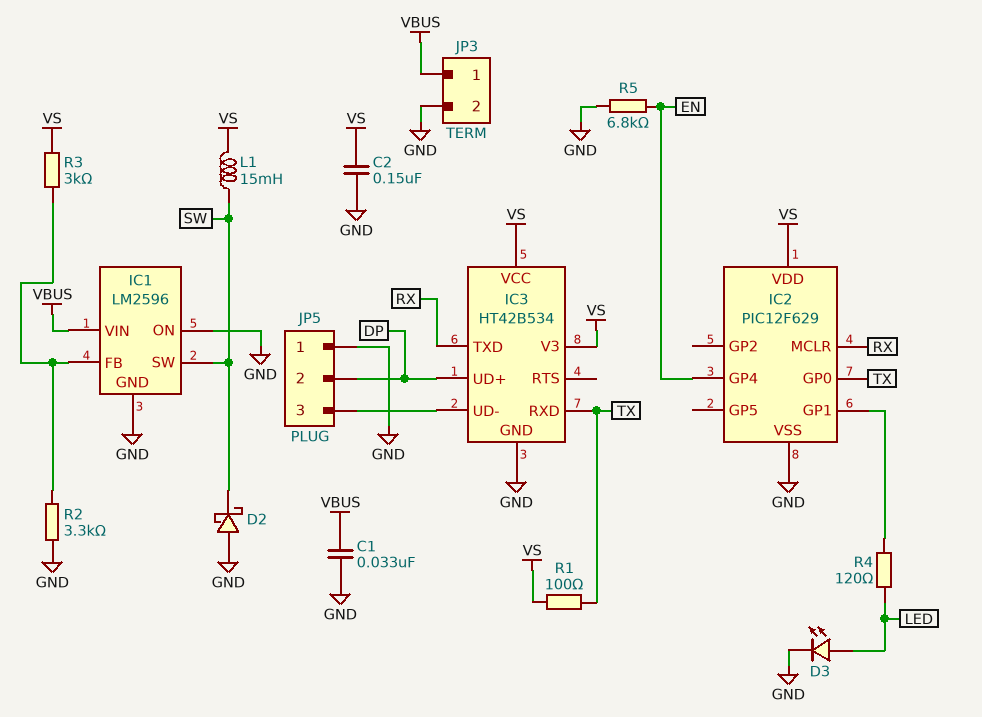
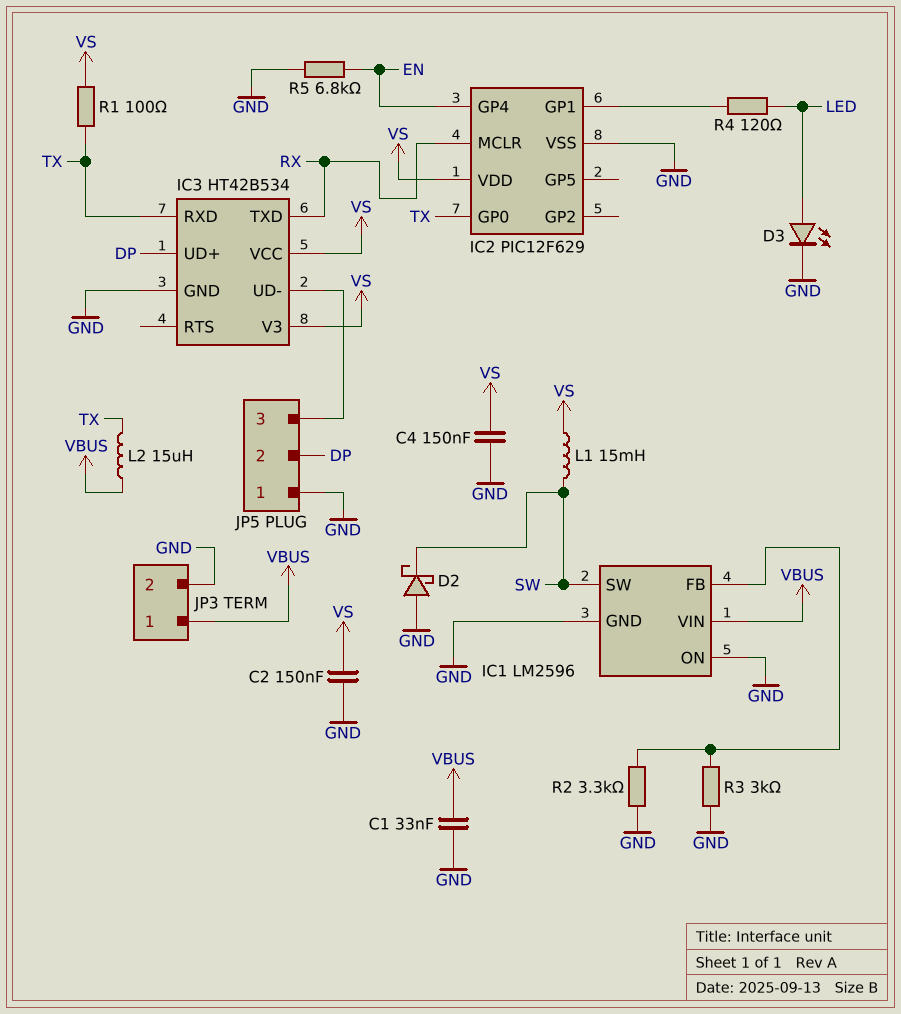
C4: none -> 150nF (GND, VS)
L2: none -> 15uH (TX, VBUS)
R3: 3k (IC1/FB, VS) -> 3k (GND, IC1/FB)

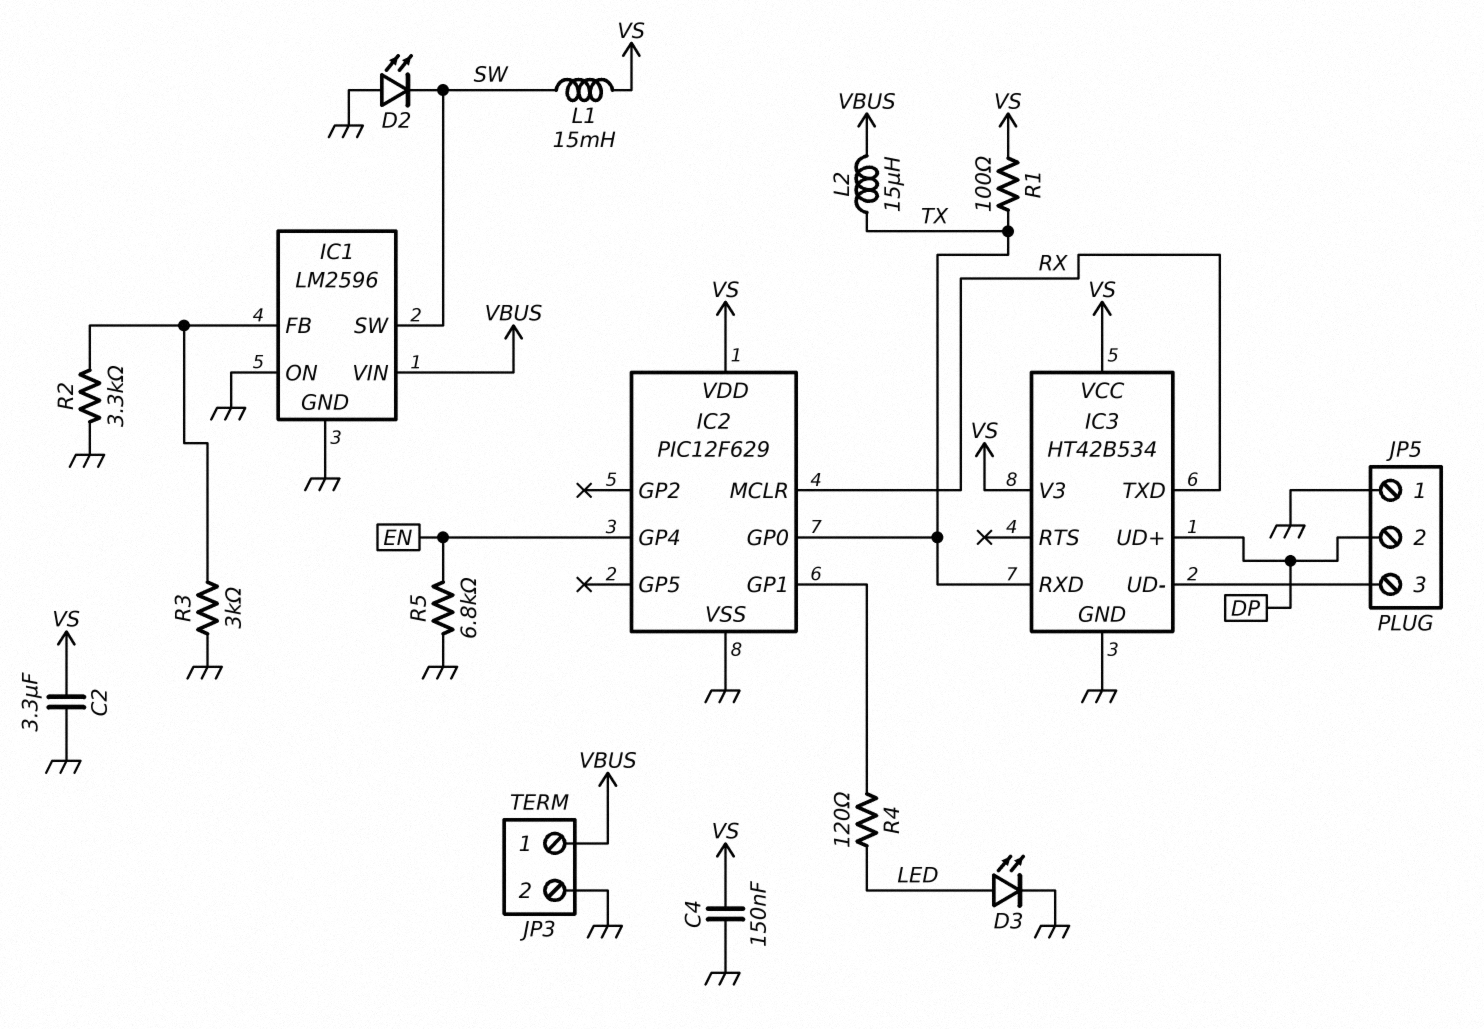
C1: 33nF (GND, VBUS) -> none
C2: 150nF (GND, VS) -> 3.3uF (GND, VS)
D2: schottky (A GND, K SW) -> LED (A GND, K SW)

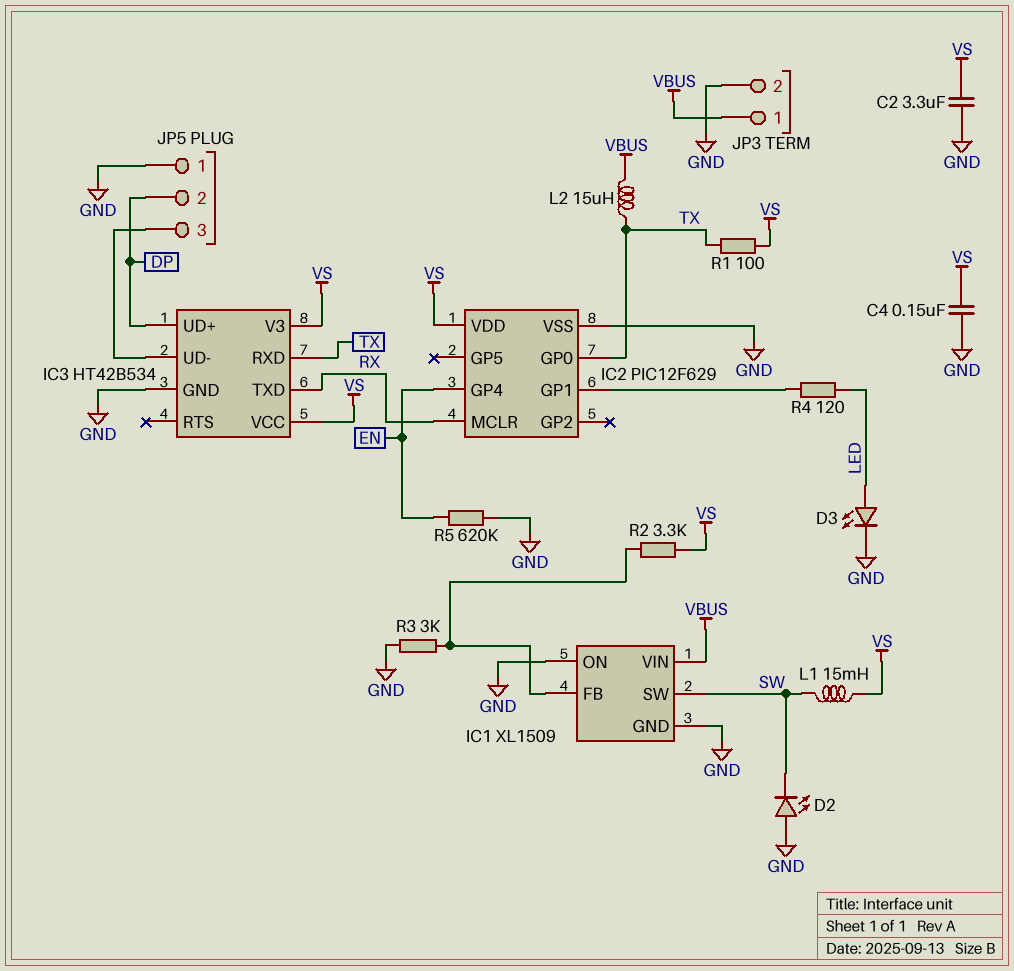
IC1: LM2596 -> XL1509
R2: 3.3k (GND, IC1/FB) -> 3.3k (IC1/FB, VS)
R5: 6.8k (EN, GND) -> 620k (EN, GND)

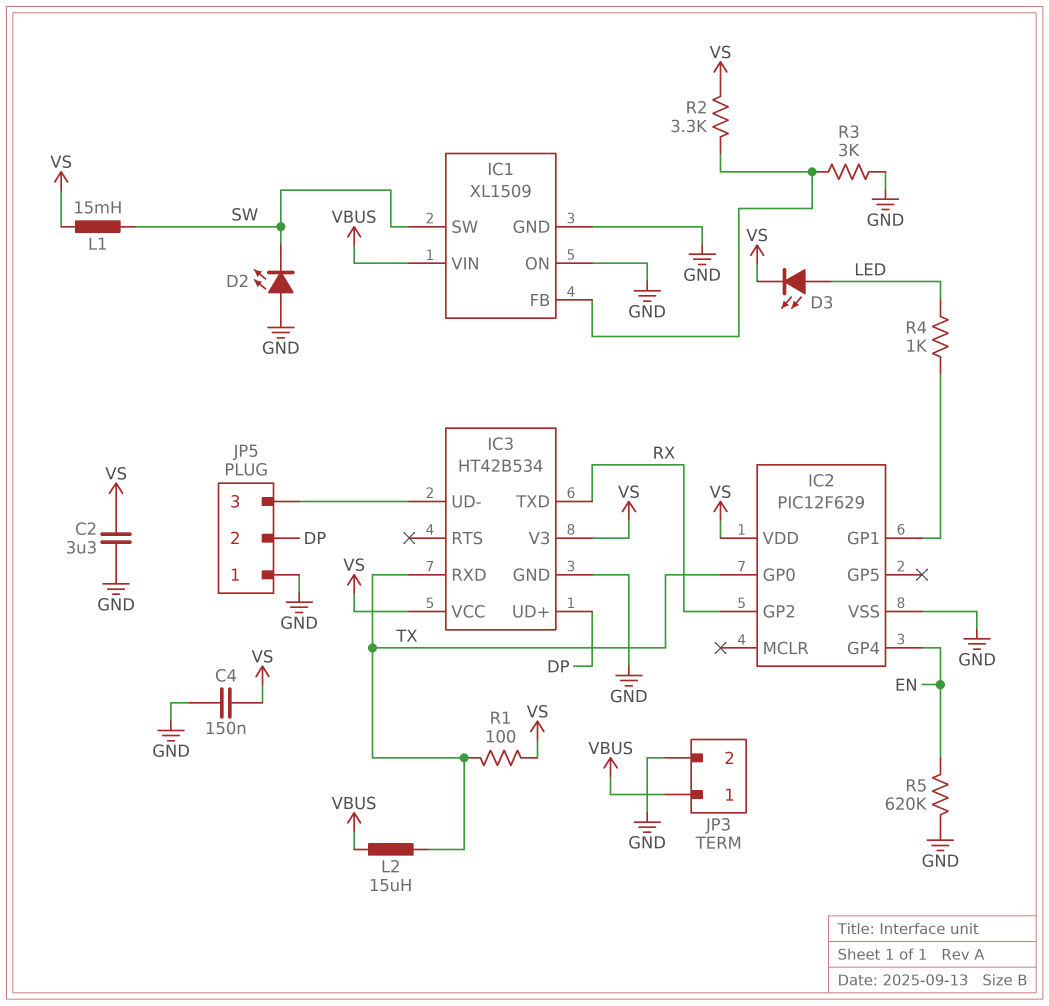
D3: LED (A LED, K GND) -> LED (A LED, K VS)
IC2 pin GP2: none -> RX
IC2 pin MCLR: RX -> none
R4: 120 (IC2/GP1, LED) -> 1k (IC2/GP1, LED)

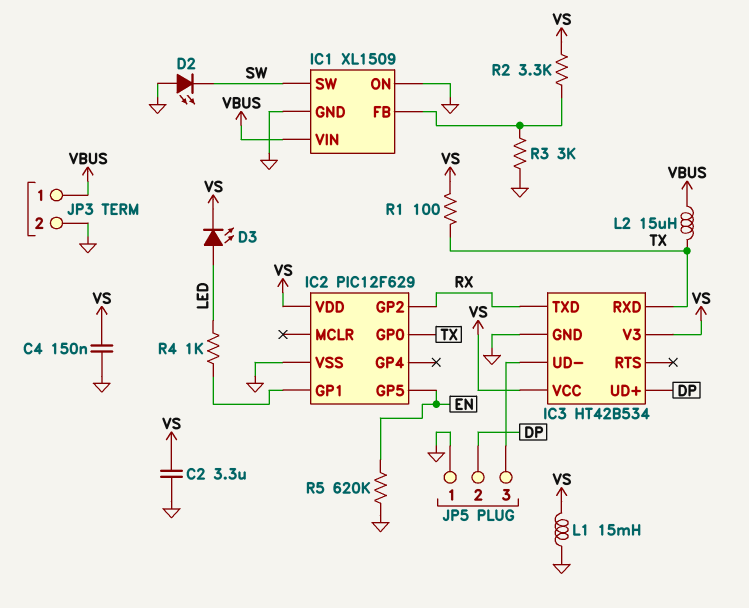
IC2 pin GP4: EN -> none
IC2 pin GP5: none -> EN
L1: 15mH (SW, VS) -> 15mH (GND, VS)

